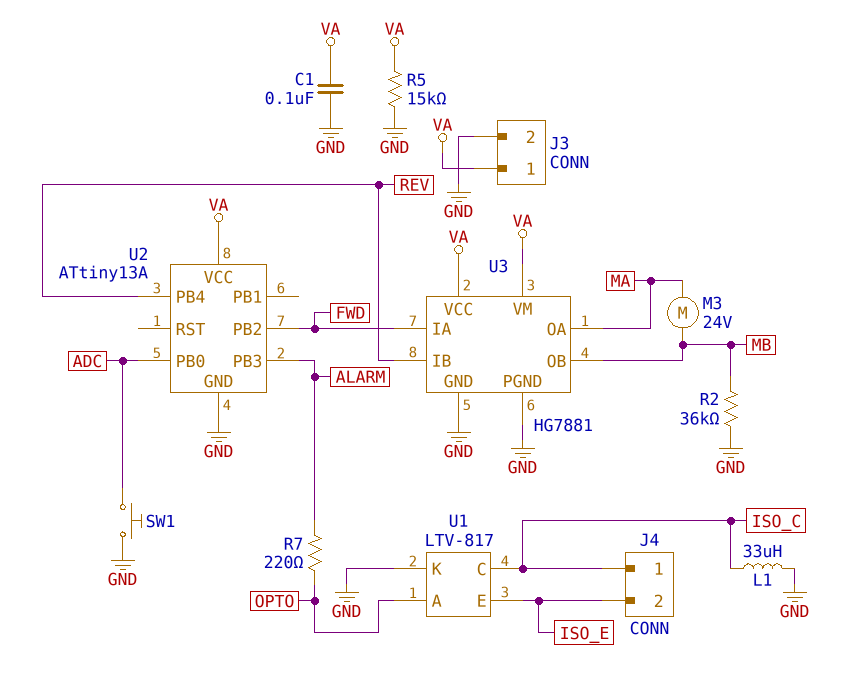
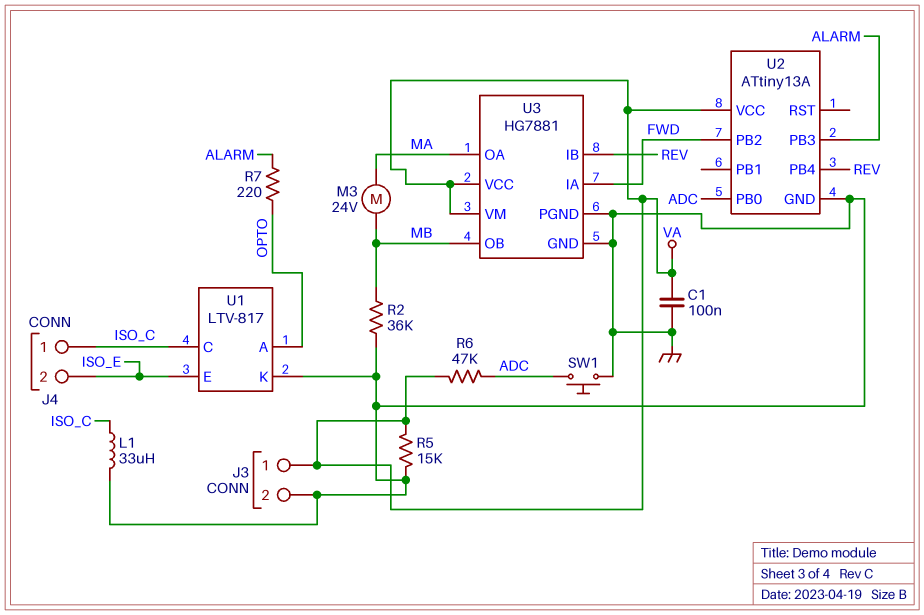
R6: none -> 47k (ADC, VA)

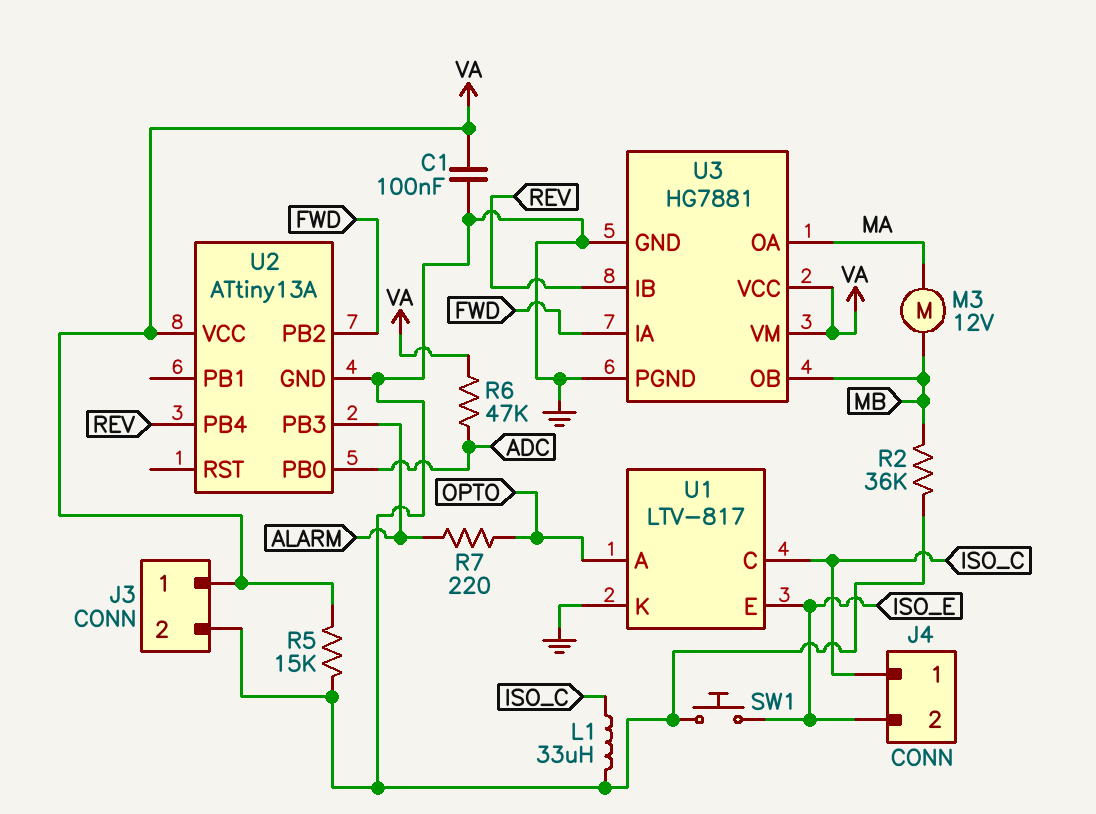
M3: motor 24V (MA, MB) -> motor 12V (MA, MB)
SW1: button (ADC, GND) -> button (GND, ISO_E)

